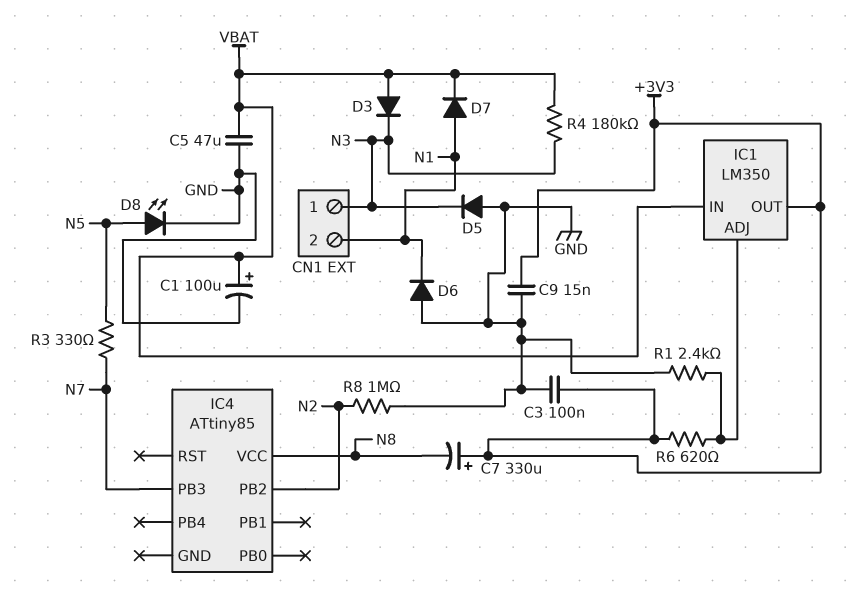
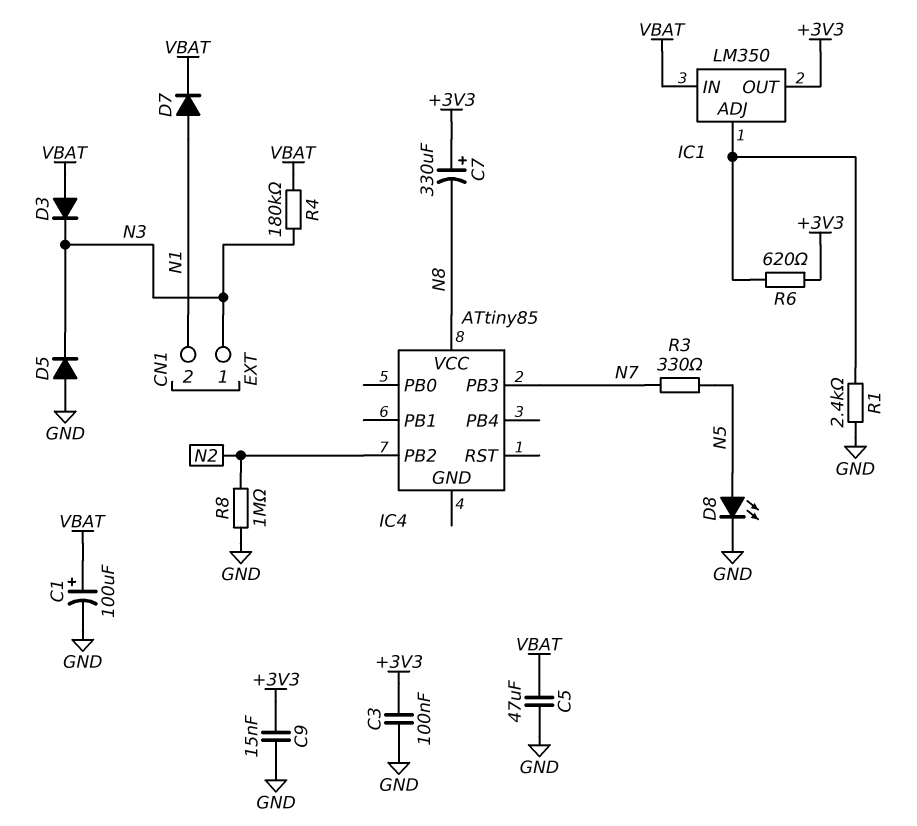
D6: diode (A GND, K N1) -> none

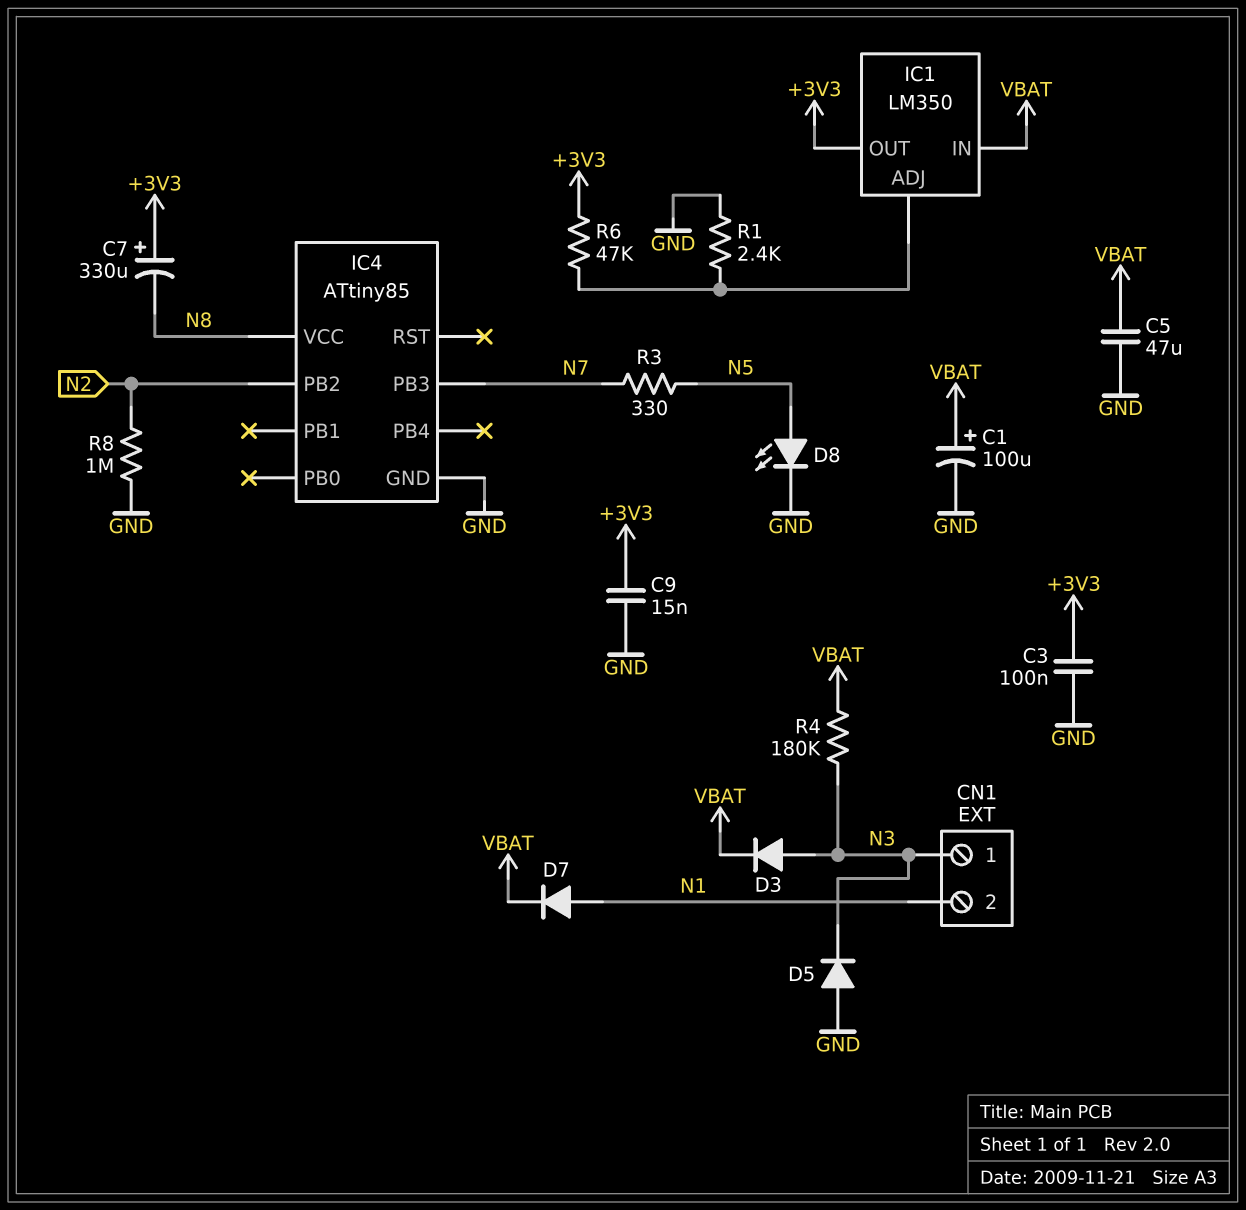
D3: diode (A VBAT, K N3) -> diode (A N3, K VBAT)
IC4 pin GND: none -> GND
R6: 620 (+3V3, IC1/ADJ) -> 47k (+3V3, IC1/ADJ)

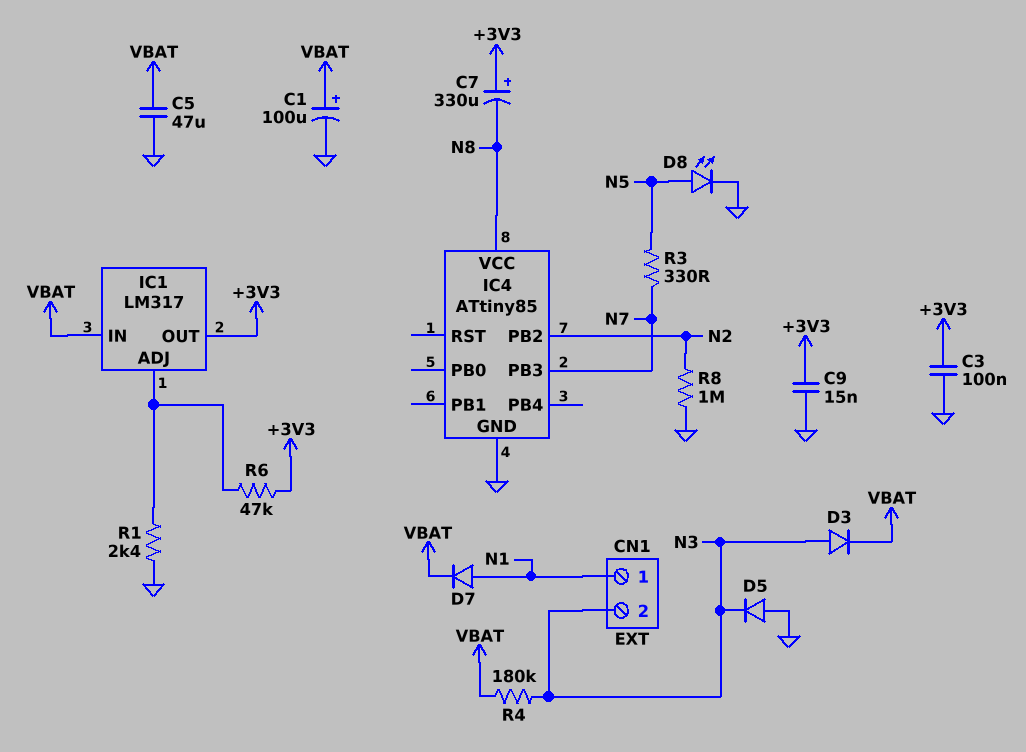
CN1 pin 1: N3 -> N1
CN1 pin 2: N1 -> N3
IC1: LM350 -> LM317

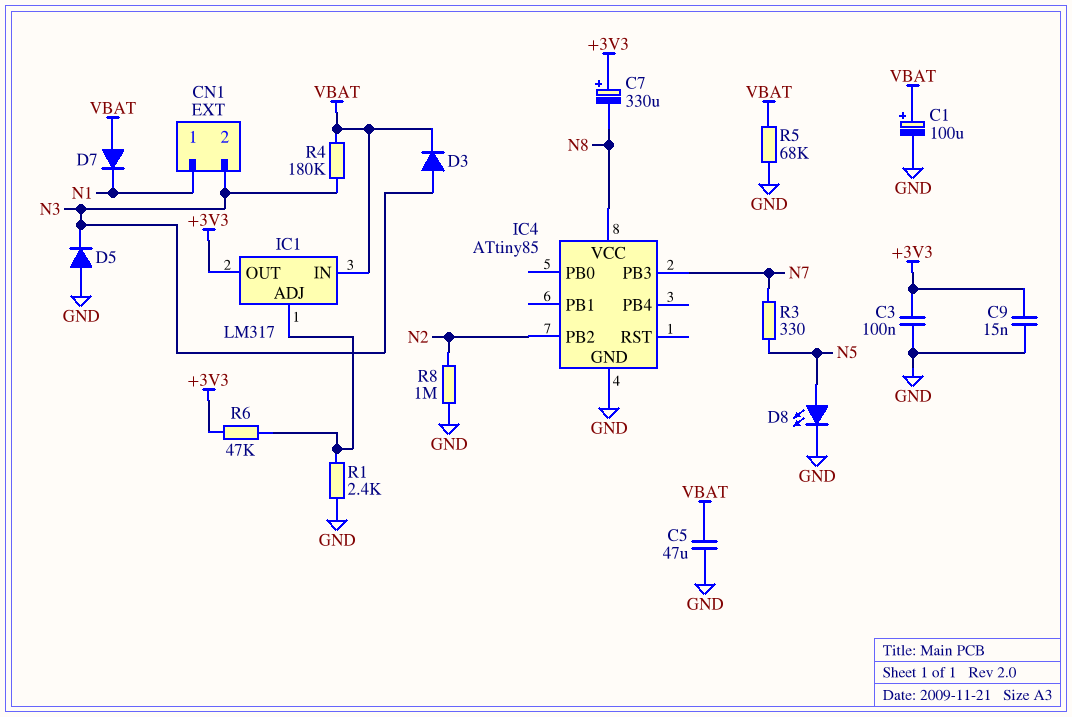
D7: diode (A N1, K VBAT) -> diode (A VBAT, K N1)
R5: none -> 68k (GND, VBAT)

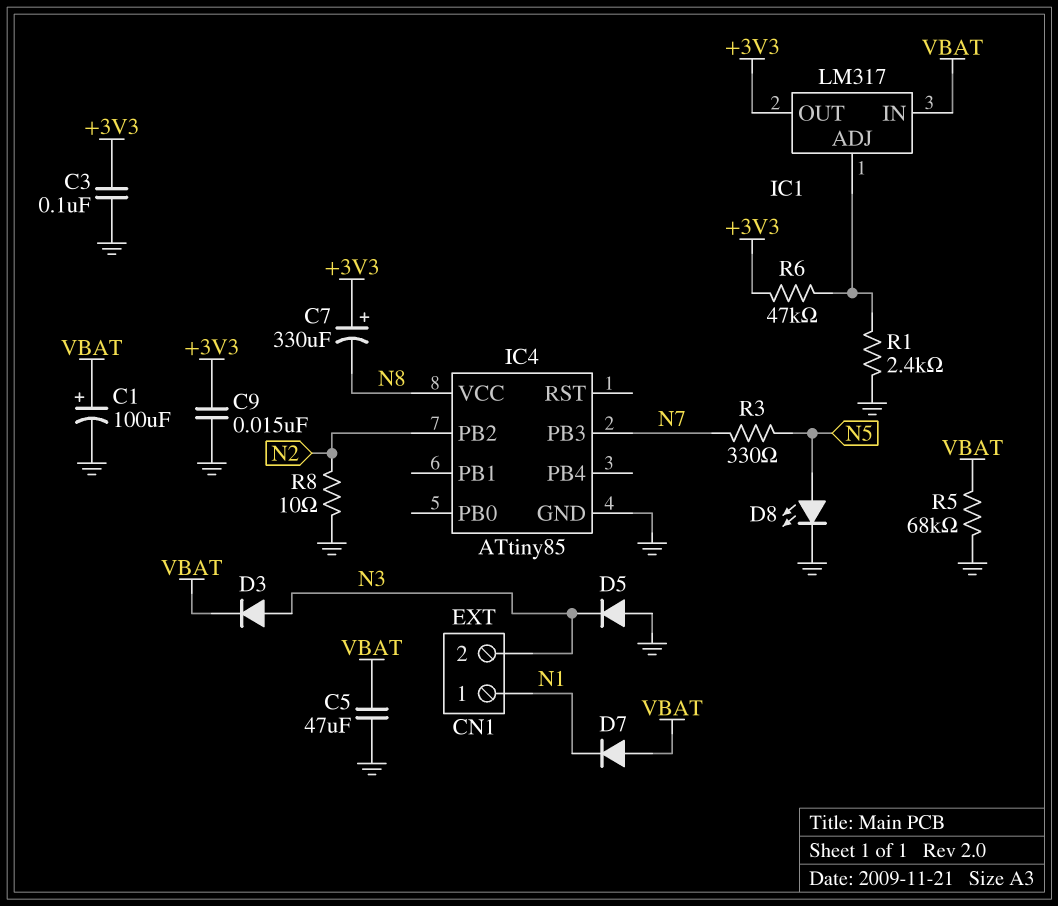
R4: 180k (N3, VBAT) -> none
R8: 1M (GND, N2) -> 10 (GND, N2)

